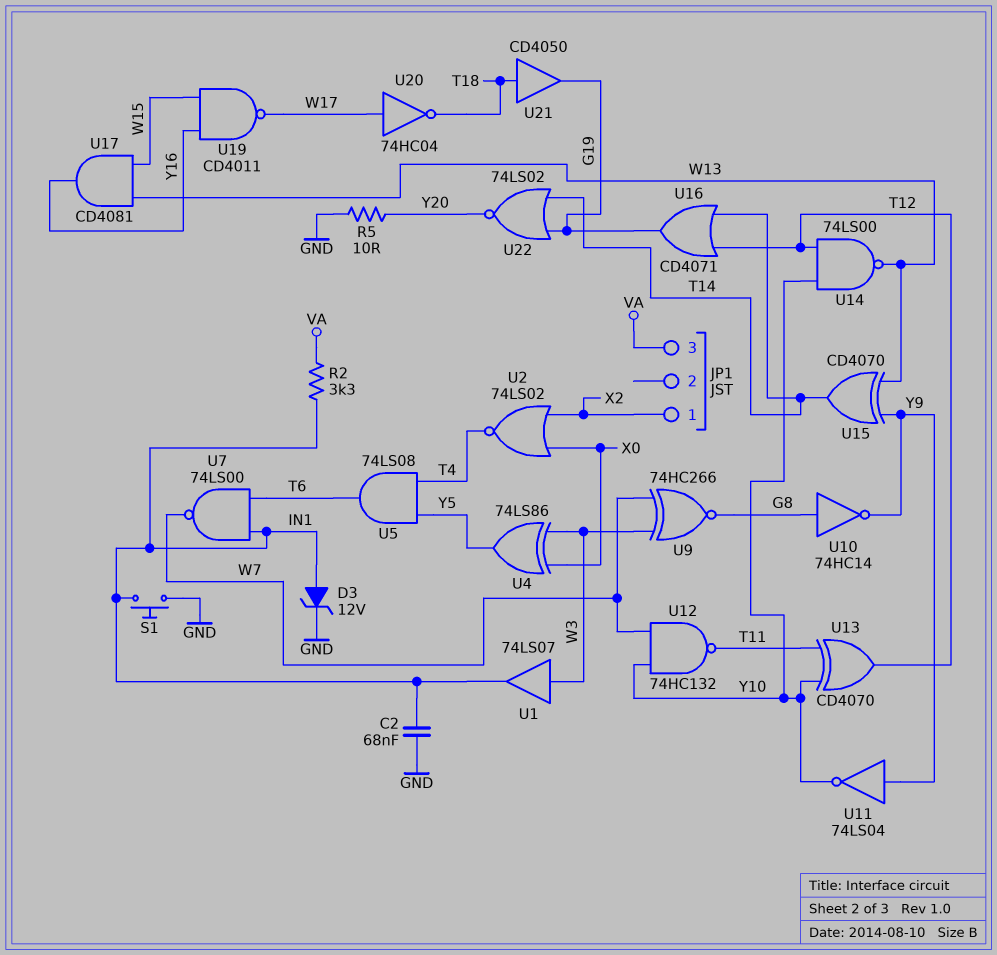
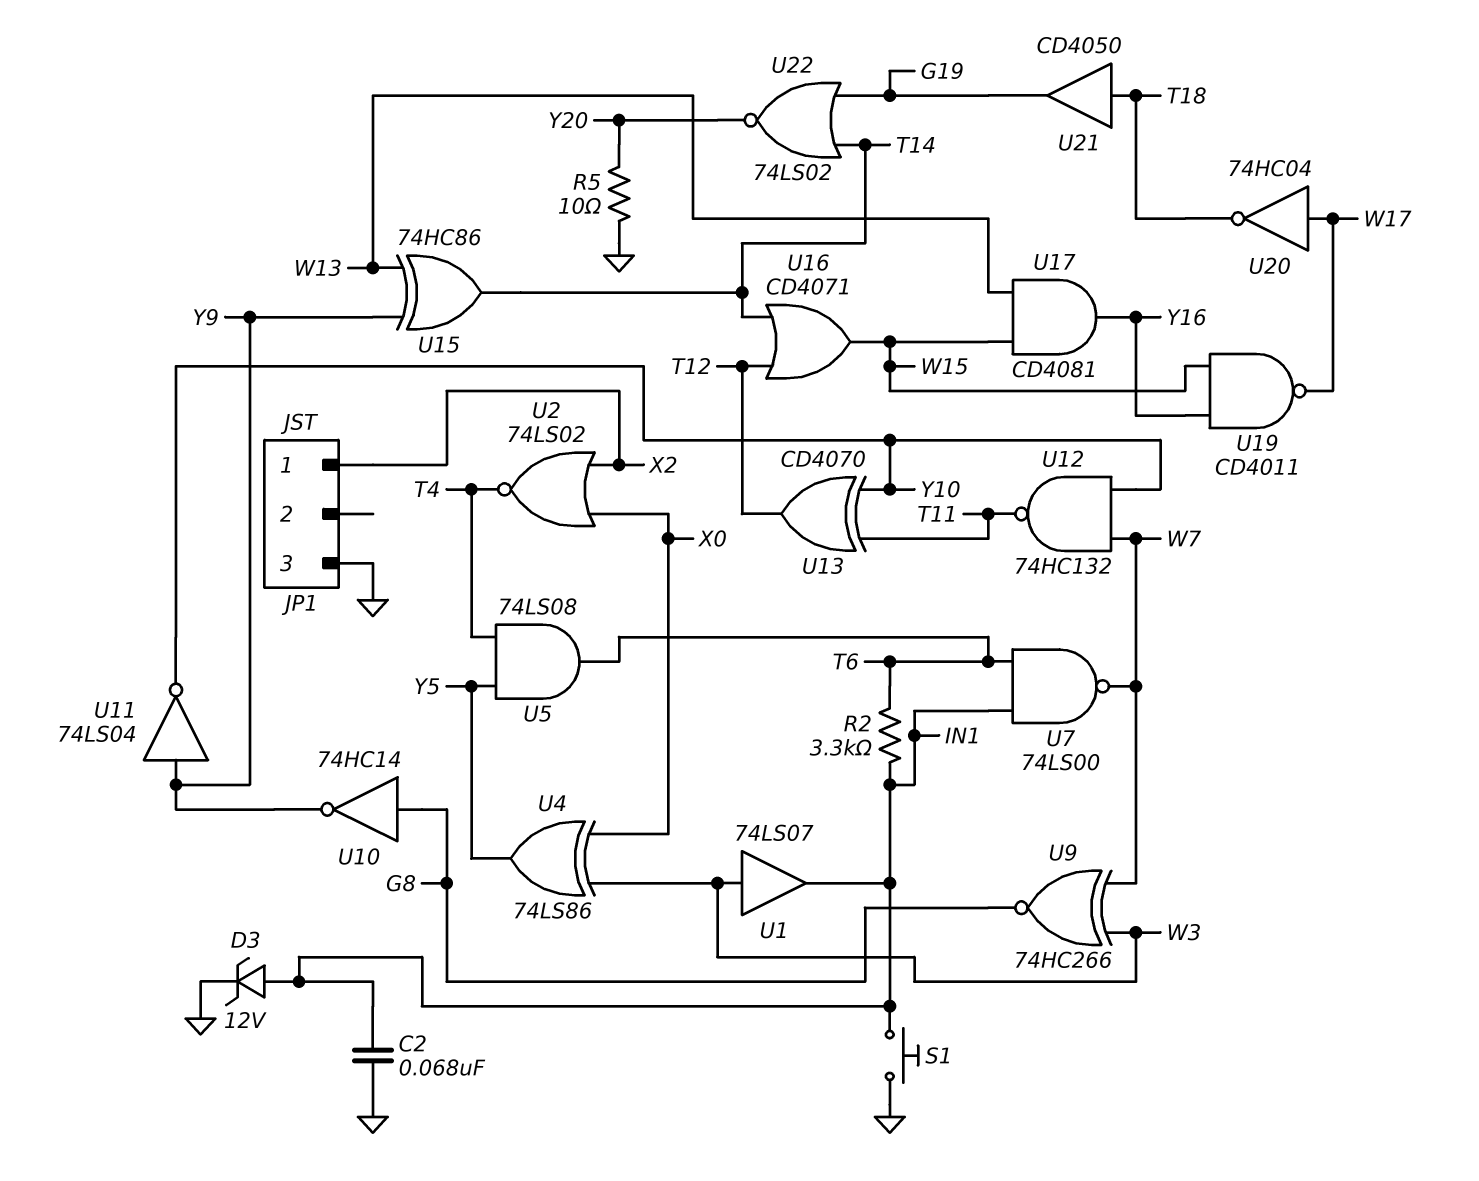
JP1 pin 3: VA -> GND
R2: 3.3k (IN1, VA) -> 3.3k (IN1, T6)
U14: NAND 74LS00 (in T12, in Y10, out W13) -> none
U15: XOR CD4070 (in W13, in Y9, out T14) -> XOR 74HC86 (in W13, in Y9, out T14)
U16: OR CD4071 (in T12, in T14, out G19) -> OR CD4071 (in T12, in T14, out W15)

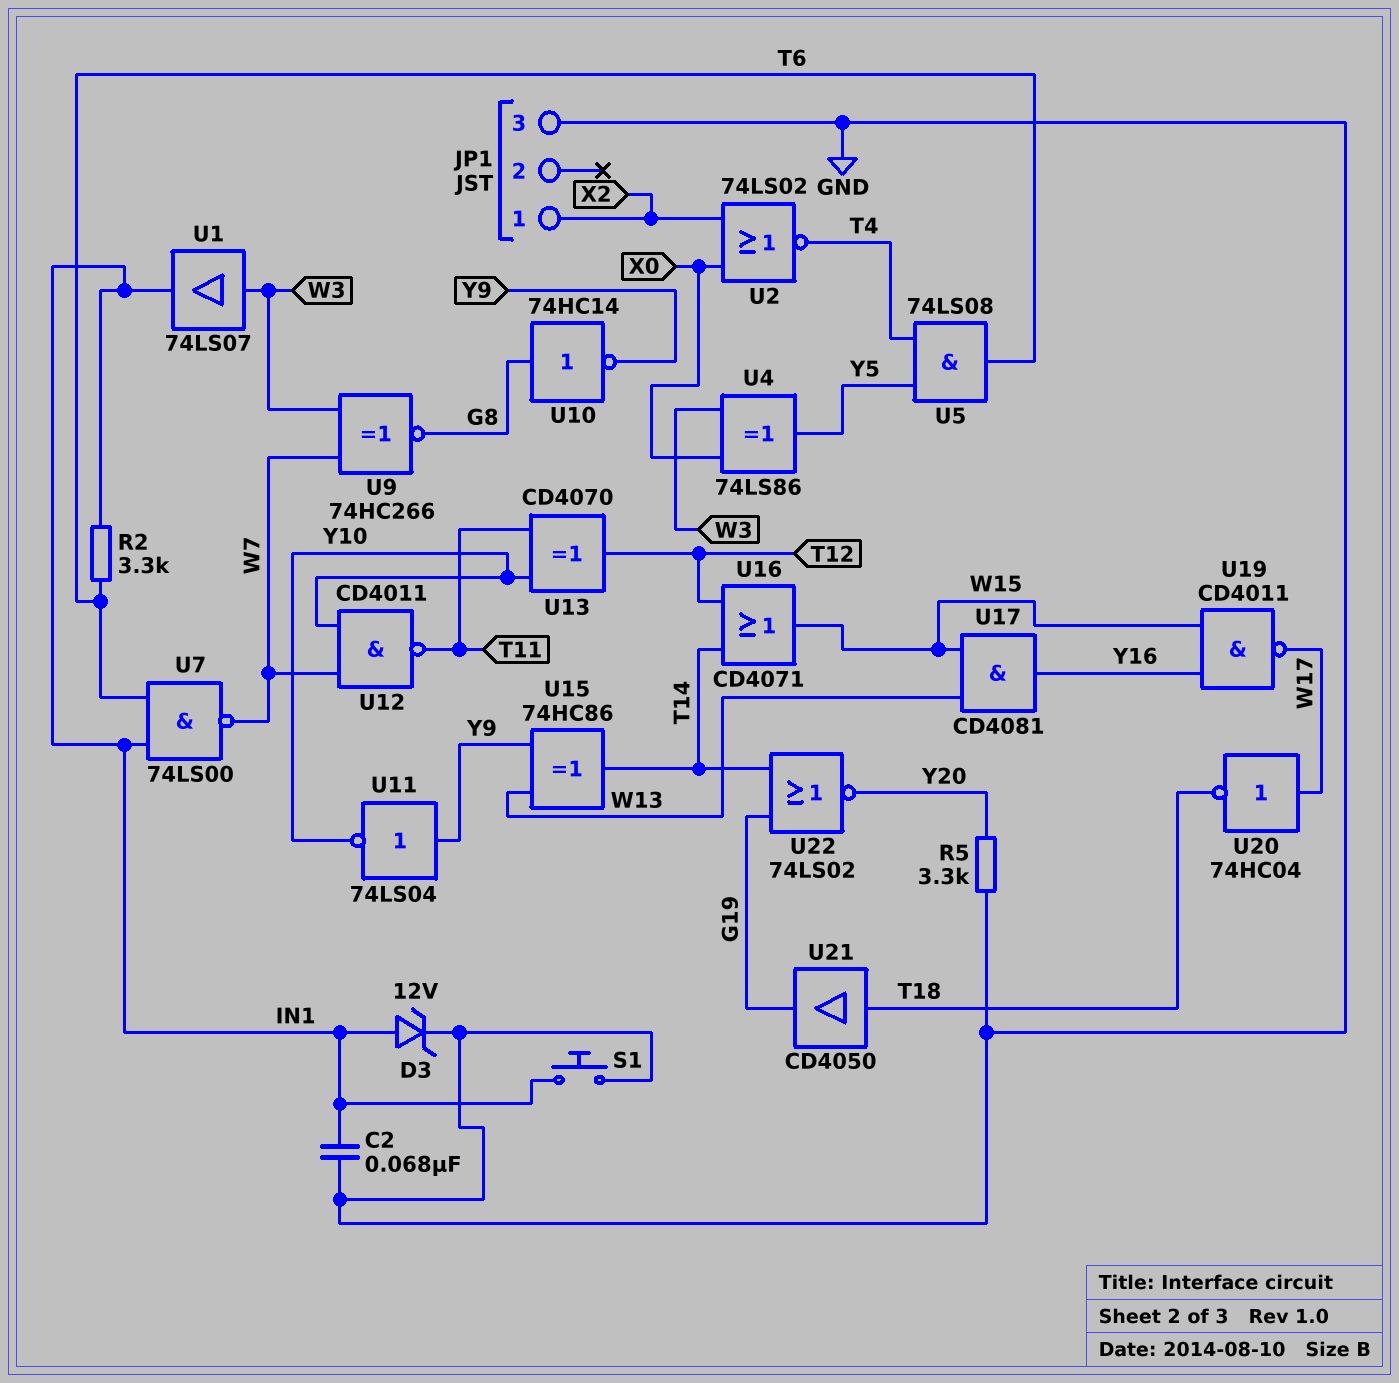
R5: 10 (GND, Y20) -> 3.3k (GND, Y20)
U12: NAND 74HC132 (in W7, in Y10, out T11) -> NAND CD4011 (in W7, in Y10, out T11)

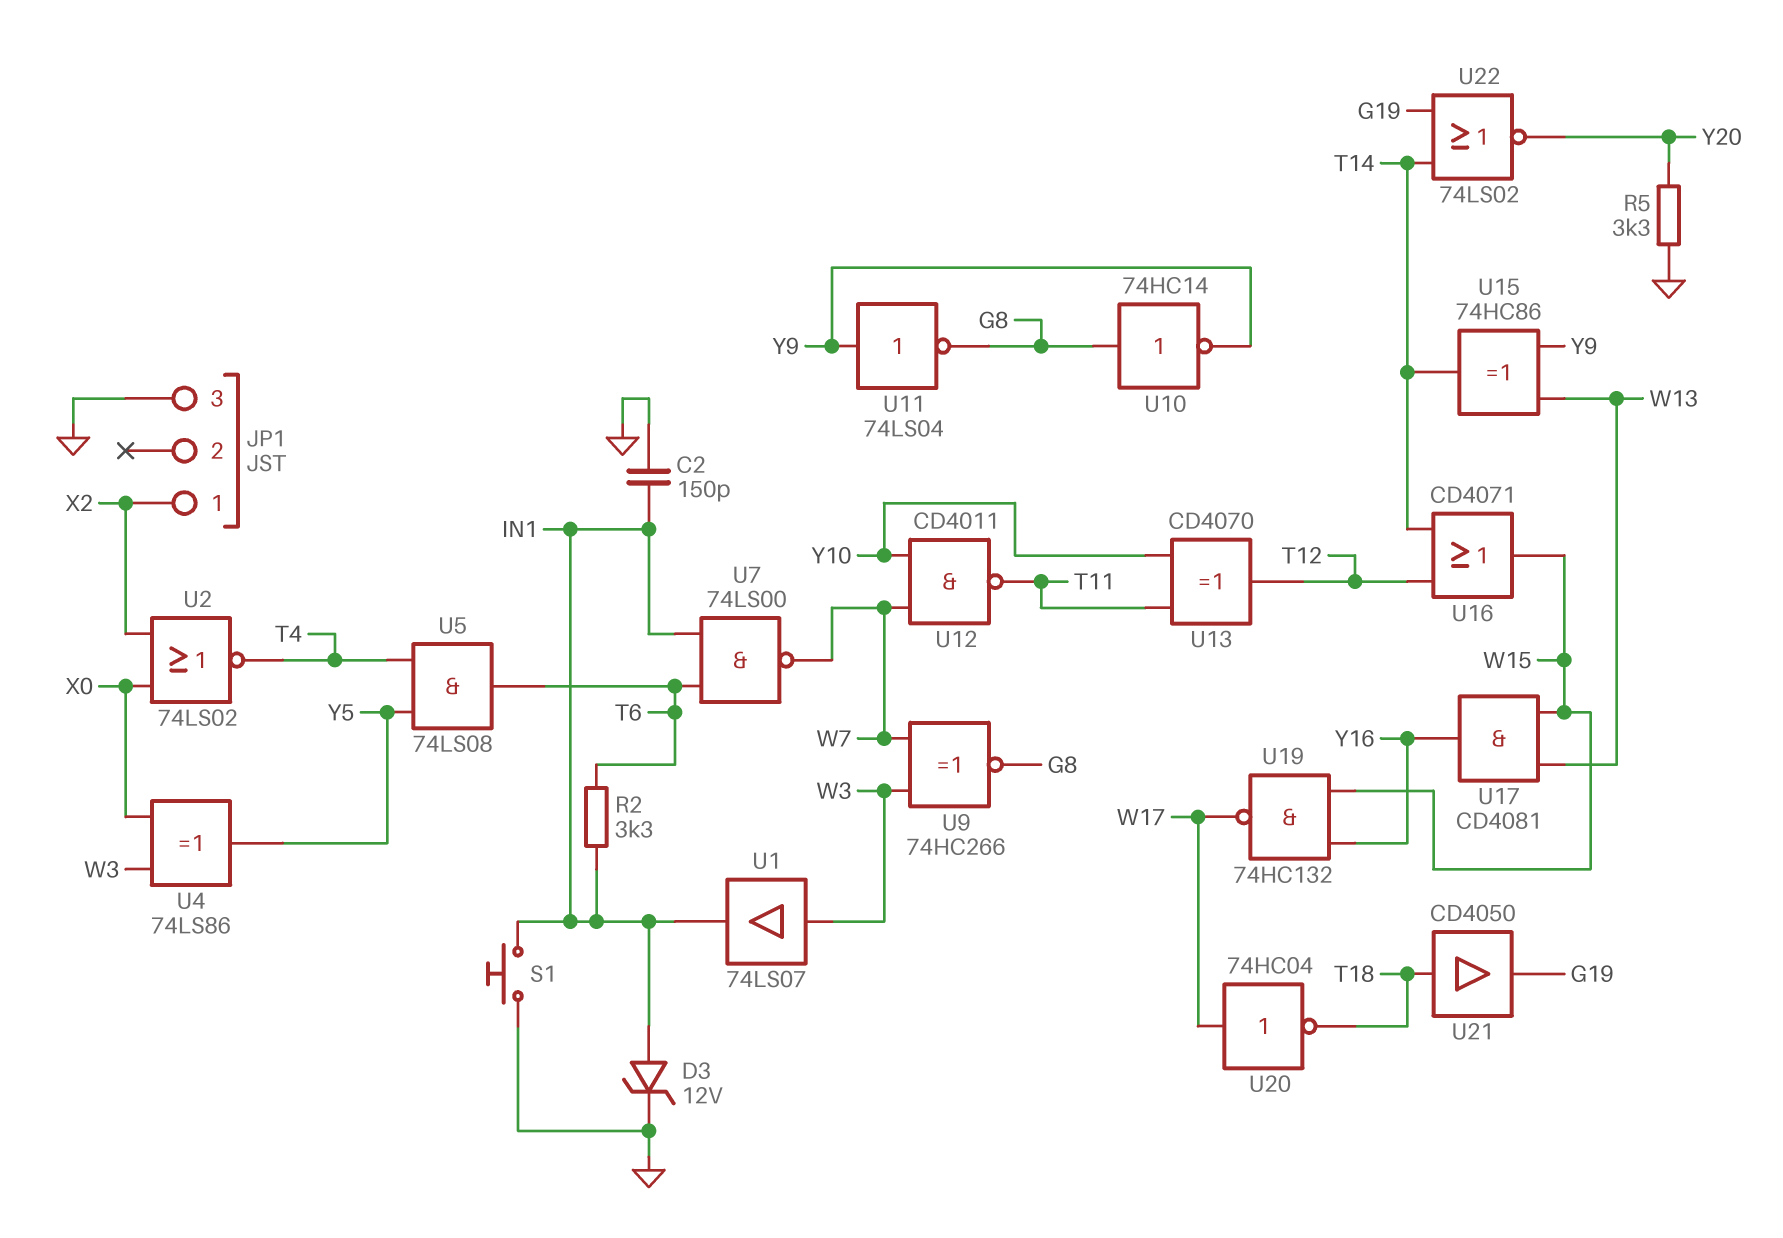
C2: 68nF (GND, IN1) -> 150pF (GND, IN1)
U11: NOT 74LS04 (in Y9, out Y10) -> NOT 74LS04 (in Y9, out G8)
U19: NAND CD4011 (in W15, in Y16, out W17) -> NAND 74HC132 (in W15, in Y16, out W17)

